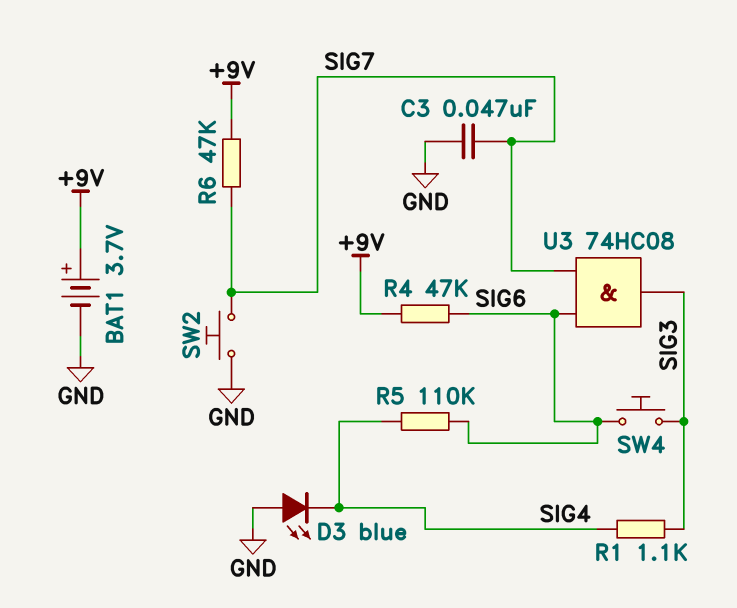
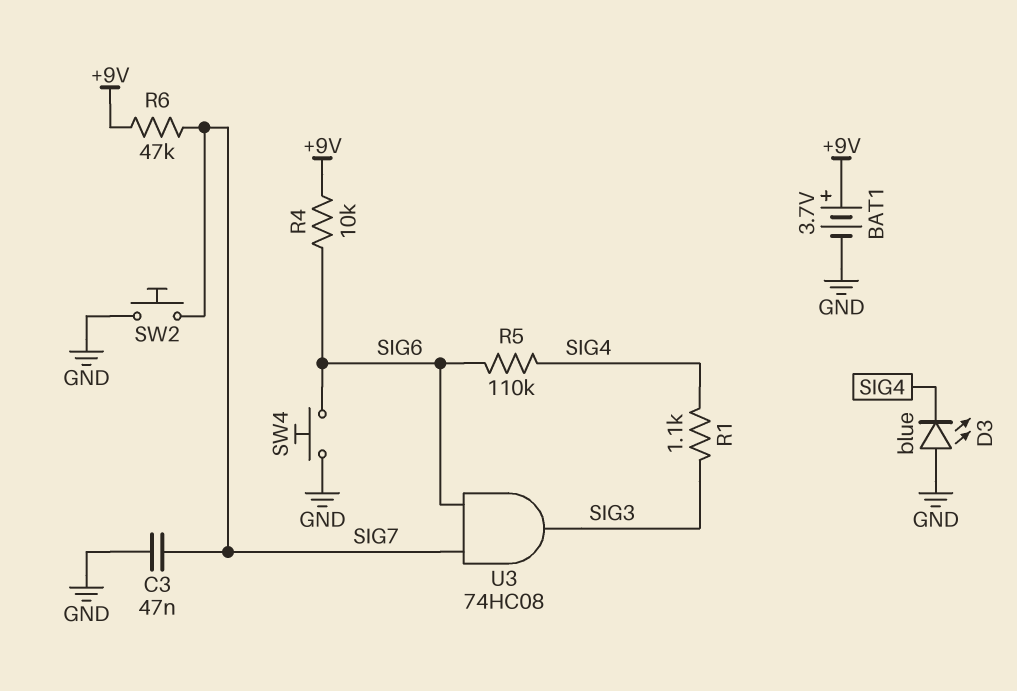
R4: 47k (+9V, SIG6) -> 10k (+9V, SIG6)
SW4: button (SIG3, SIG6) -> button (GND, SIG6)

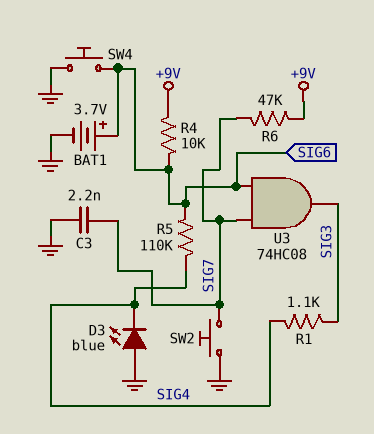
BAT1: 3.7V (plus +9V, minus GND) -> 3.7V (plus SIG6, minus GND)
C3: 47nF (GND, SIG7) -> 2.2nF (GND, SIG7)

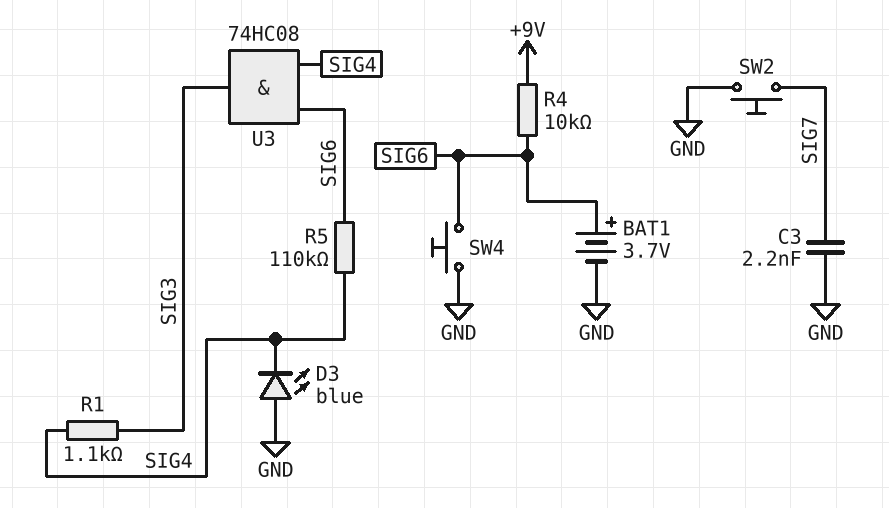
R6: 47k (+9V, SIG7) -> none
U3: AND 74HC08 (in SIG6, in SIG7, out SIG3) -> AND 74HC08 (in SIG4, in SIG6, out SIG3)

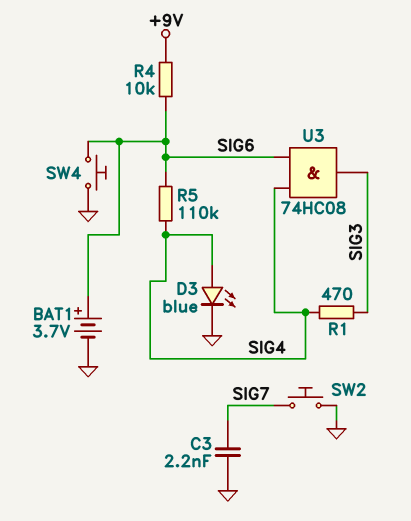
D3: LED blue (A GND, K SIG4) -> LED blue (A SIG4, K GND)
R1: 1.1k (SIG3, SIG4) -> 470 (SIG3, SIG4)

